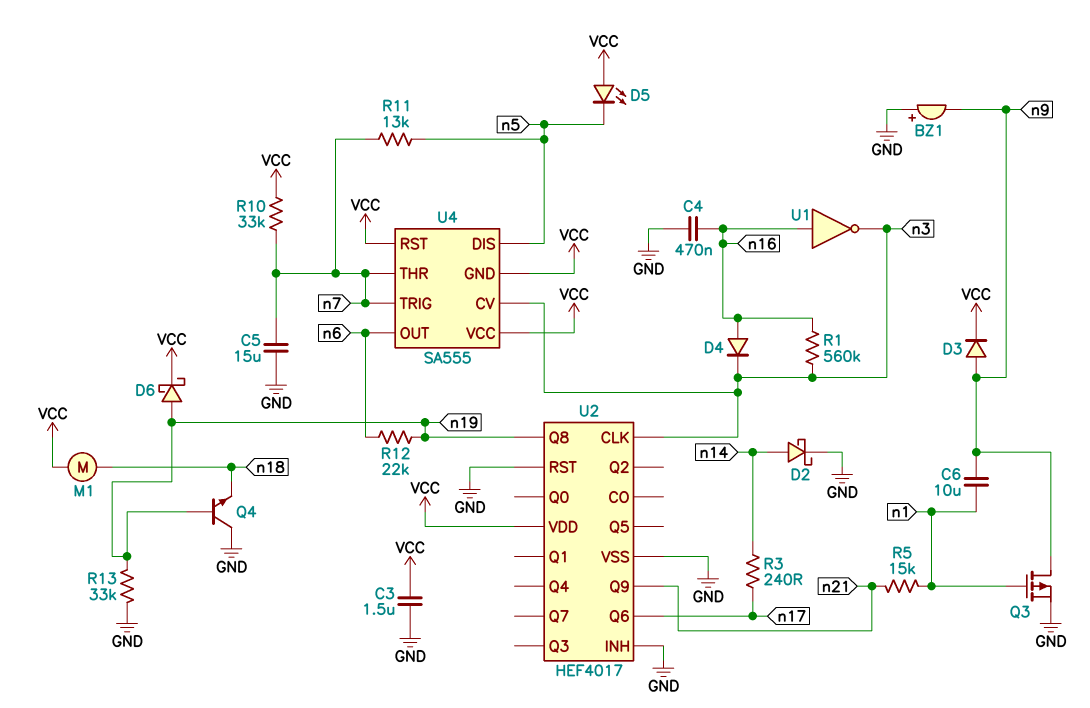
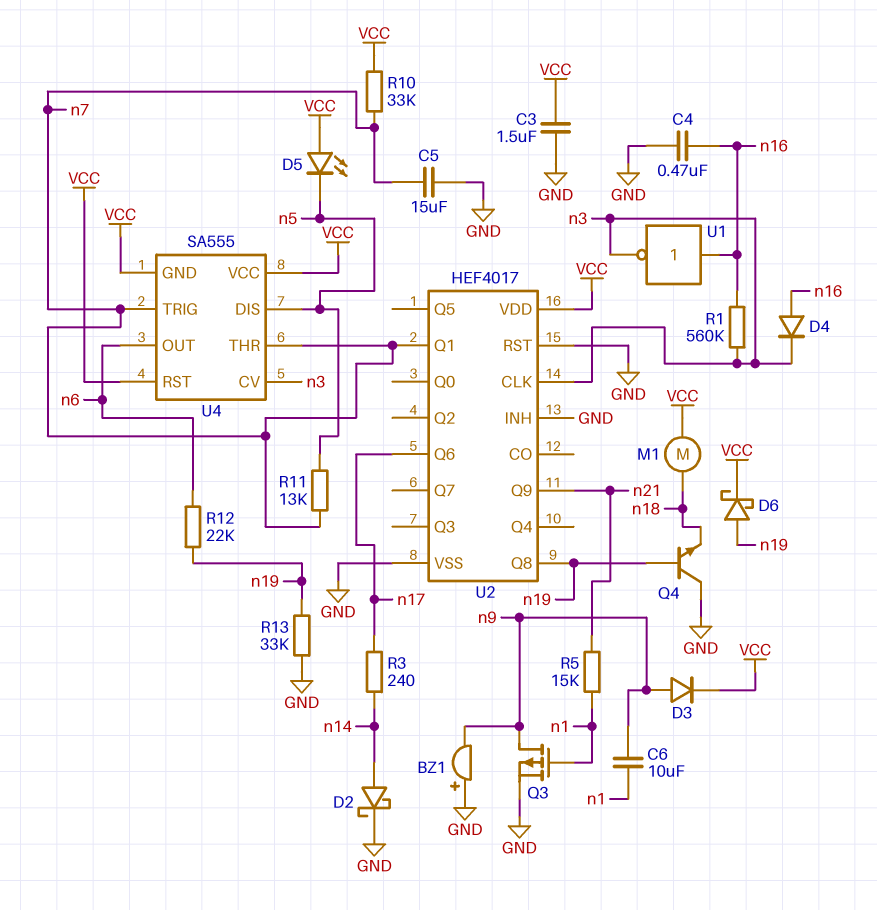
U2 pin Q1: none -> n7

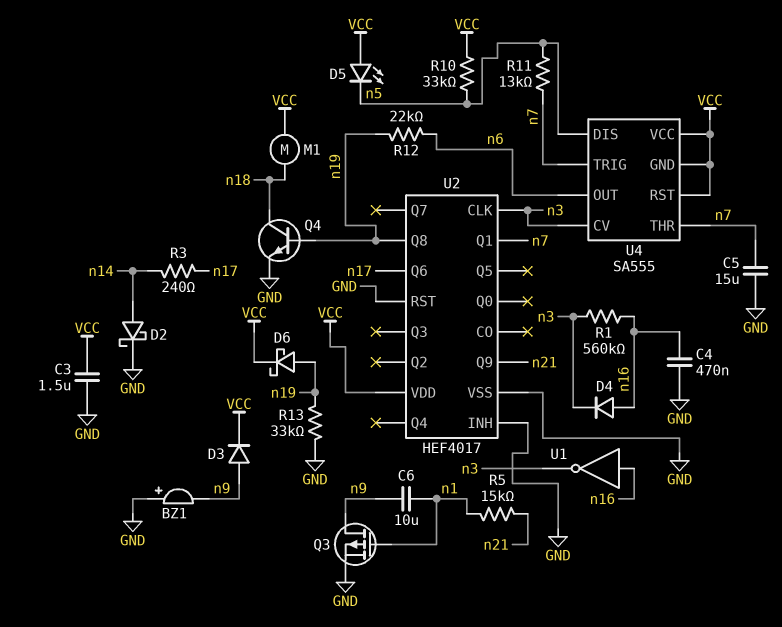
Q4: NPN (B n19, C GND, E n18) -> NPN (B n19, C n18, E GND)
R10: 33k (VCC, n7) -> 33k (VCC, n5)

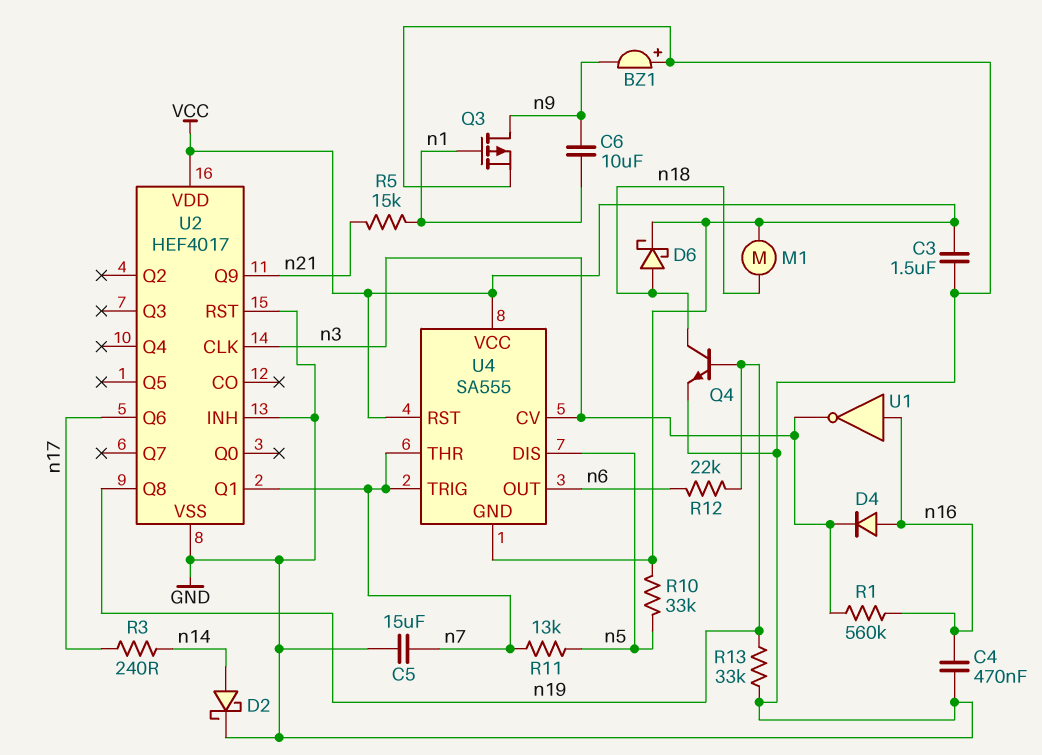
D3: diode (A n9, K VCC) -> none
D5: LED (A VCC, K n5) -> none
D6: schottky (A n19, K VCC) -> schottky (A n18, K VCC)

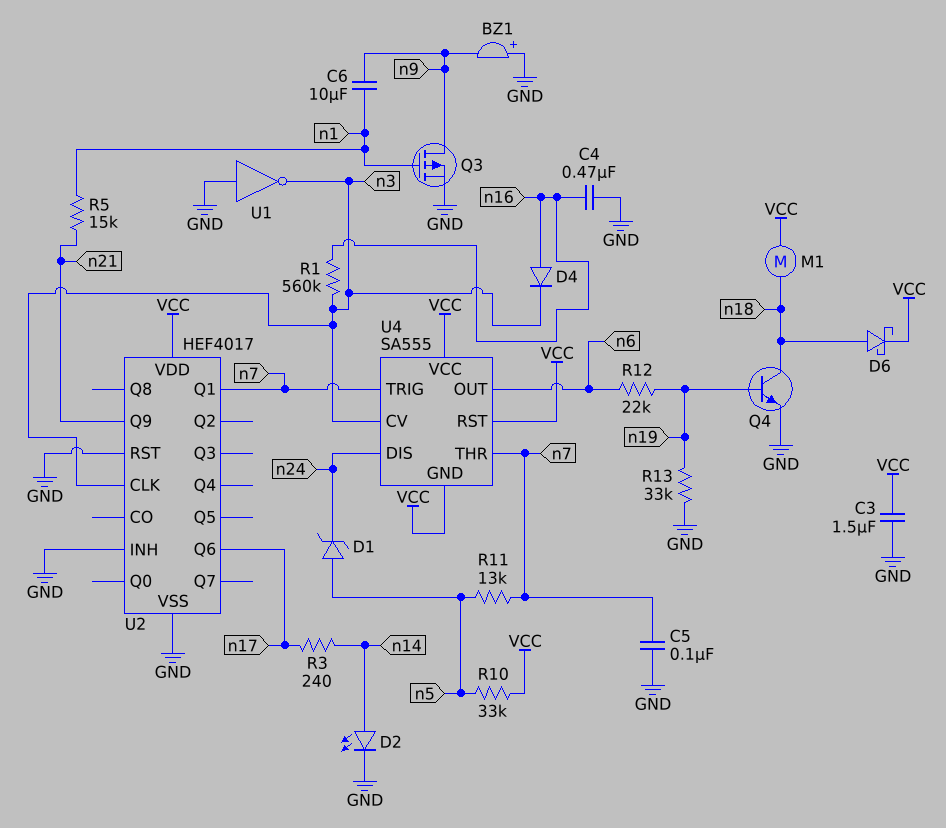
C5: 15uF (GND, n7) -> 100nF (GND, n7)
D1: none -> zener (A n5, K n24)
D2: schottky (A n14, K GND) -> LED (A n14, K GND)
U1: NOT (in n16, out n3) -> NOT (in GND, out n3)
U2 pin Q8: n19 -> none
U4 pin DIS: n5 -> n24

